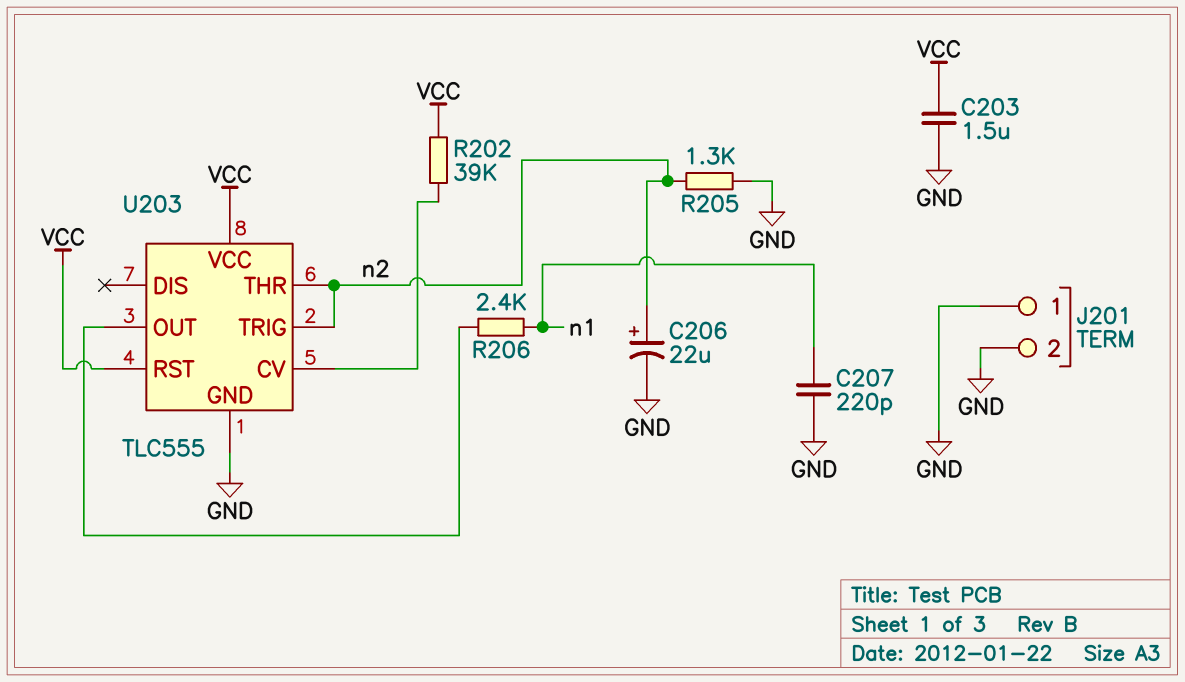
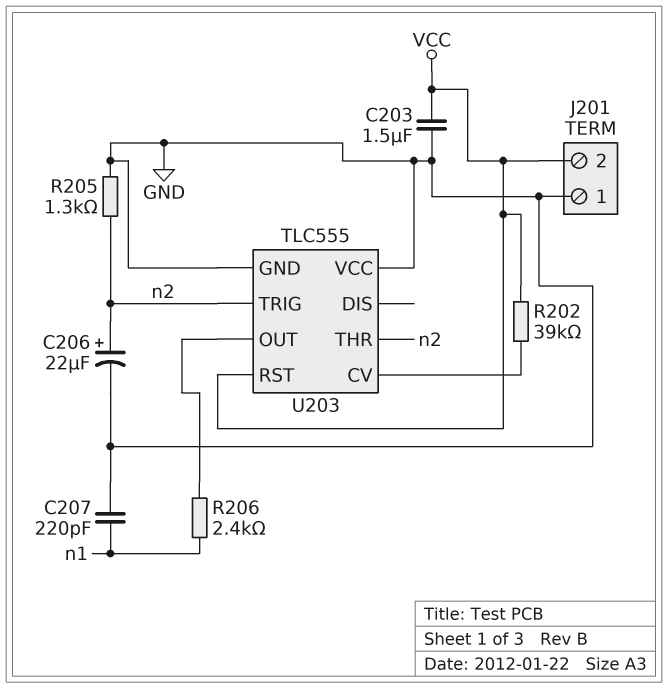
J201 pin 2: GND -> VCC
U203 pin VCC: VCC -> GND

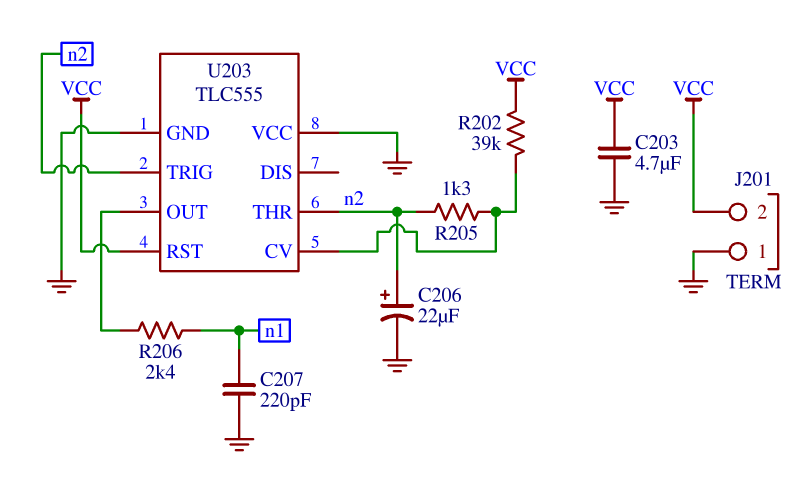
C203: 1.5uF (GND, VCC) -> 4.7uF (GND, VCC)
R205: 1.3k (GND, n2) -> 1.3k (U203/CV, n2)

